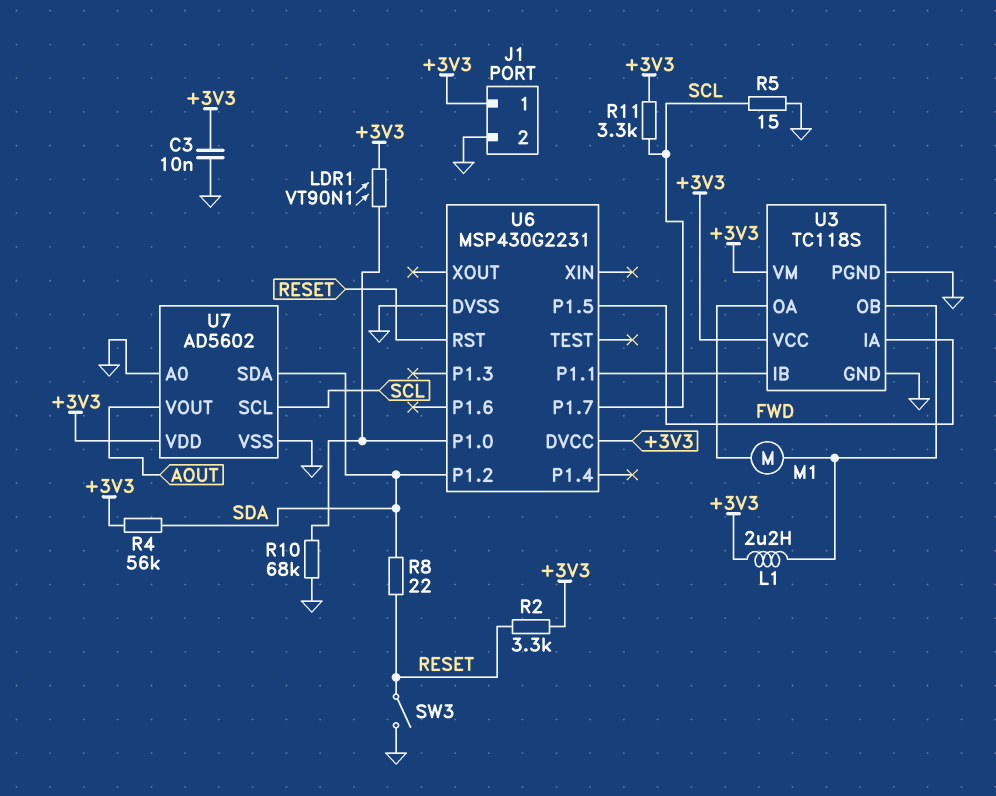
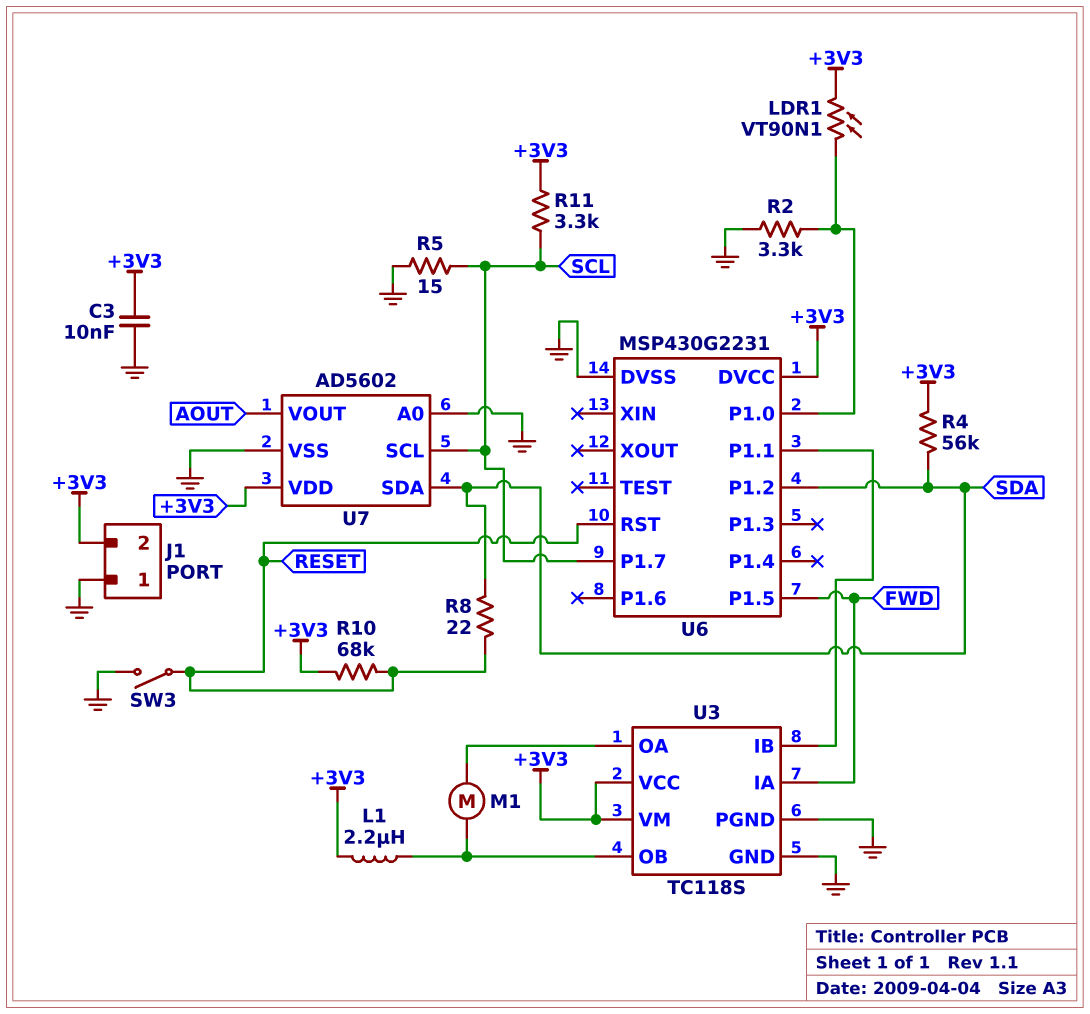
J1 pin 1: +3V3 -> GND
J1 pin 2: GND -> +3V3
R2: 3.3k (+3V3, RESET) -> 3.3k (GND, U6/P1.0)
R10: 68k (GND, U6/P1.0) -> 68k (+3V3, RESET)

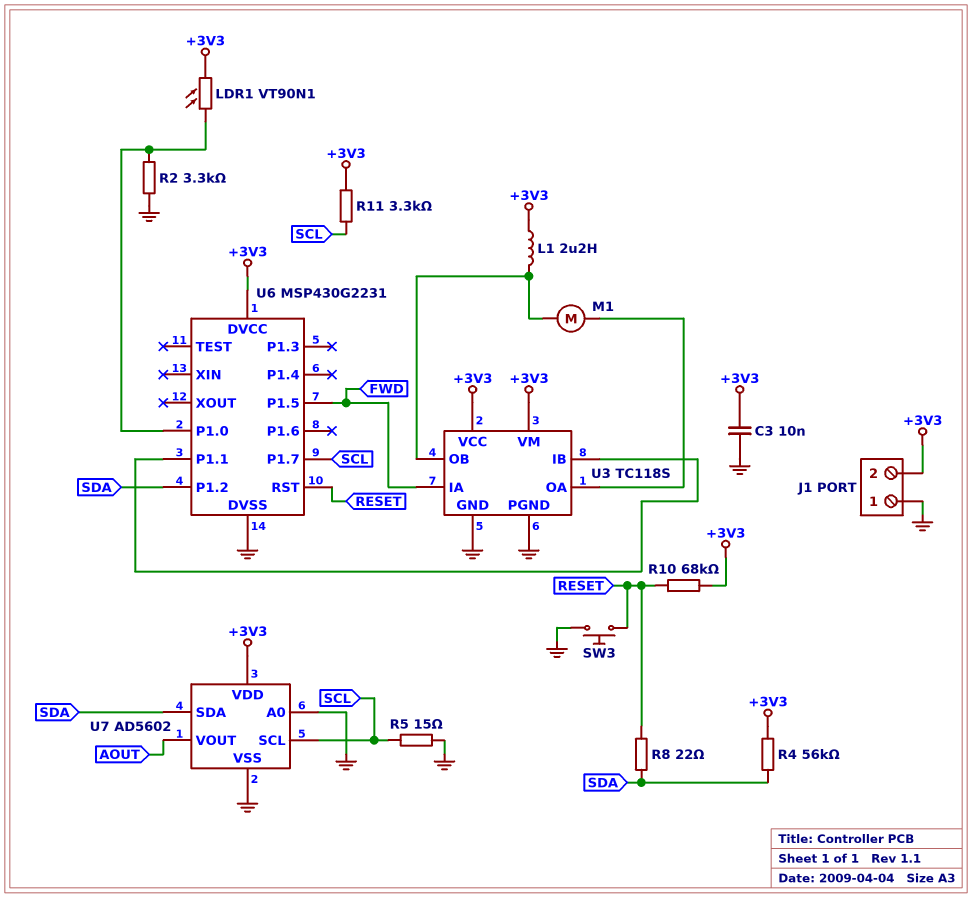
SW3: switch (GND, RESET) -> button (GND, RESET)

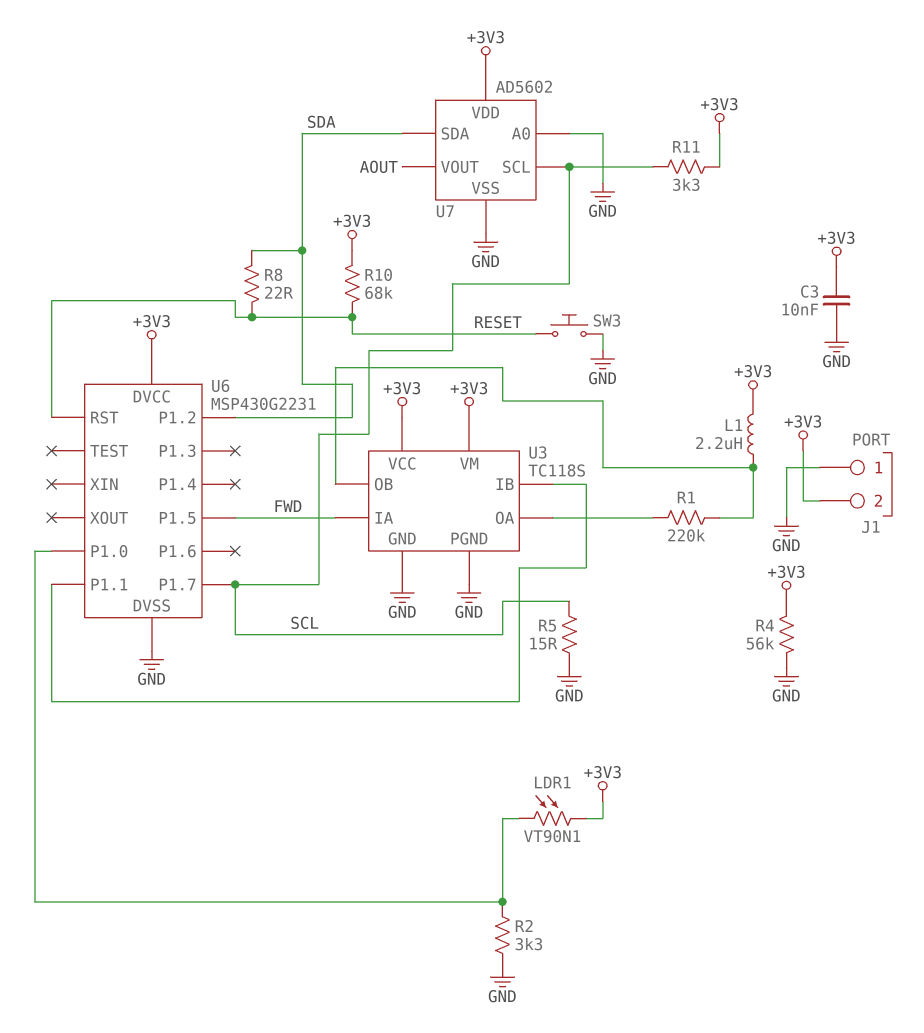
M1: motor (U3/OA, U3/OB) -> none
R1: none -> 220k (U3/OA, U3/OB)
R4: 56k (+3V3, SDA) -> 56k (+3V3, GND)

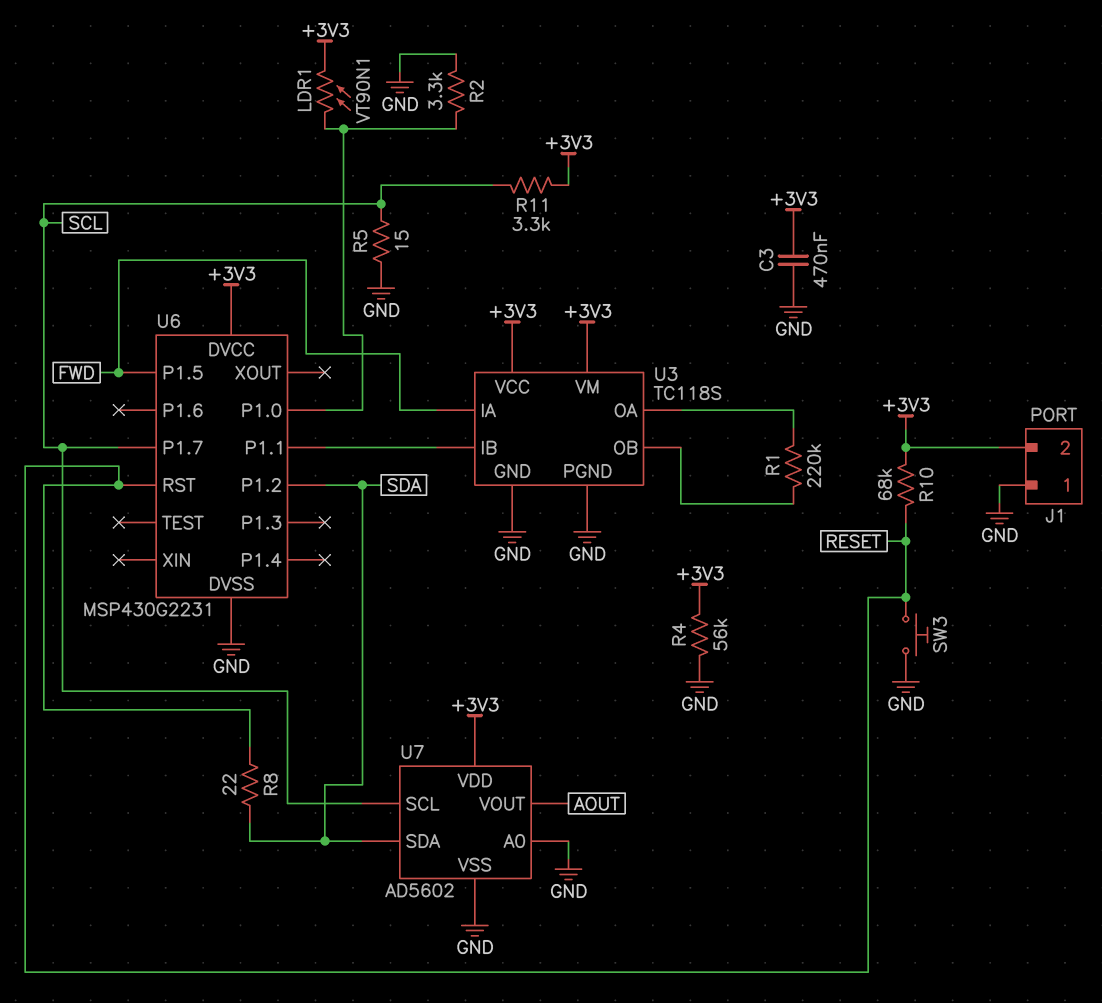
C3: 10nF (+3V3, GND) -> 470nF (+3V3, GND)
L1: 2.2uH (+3V3, U3/OB) -> none

